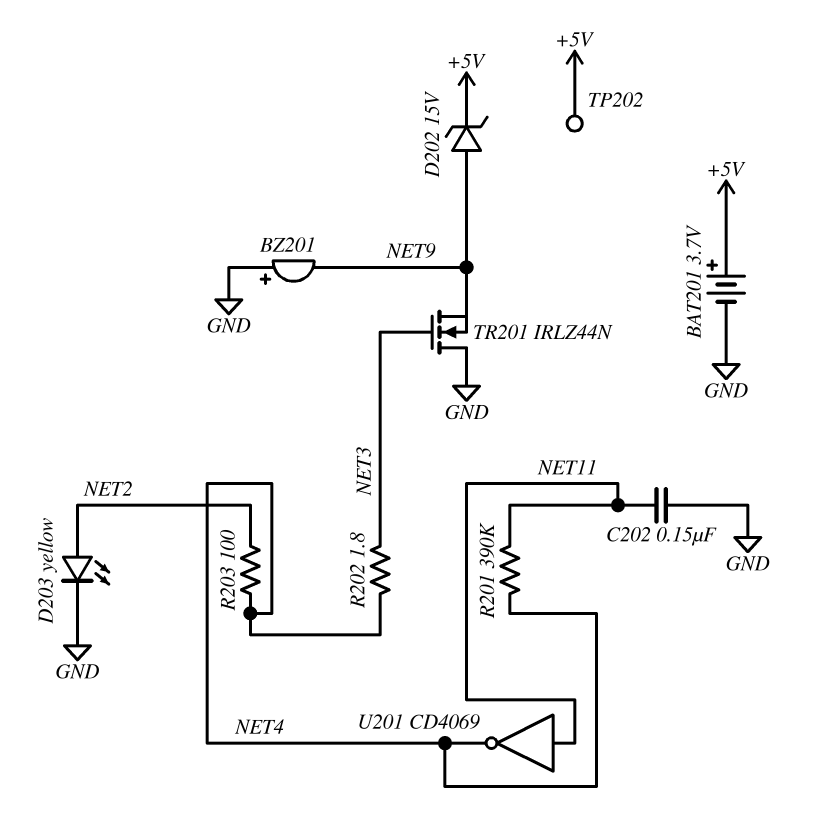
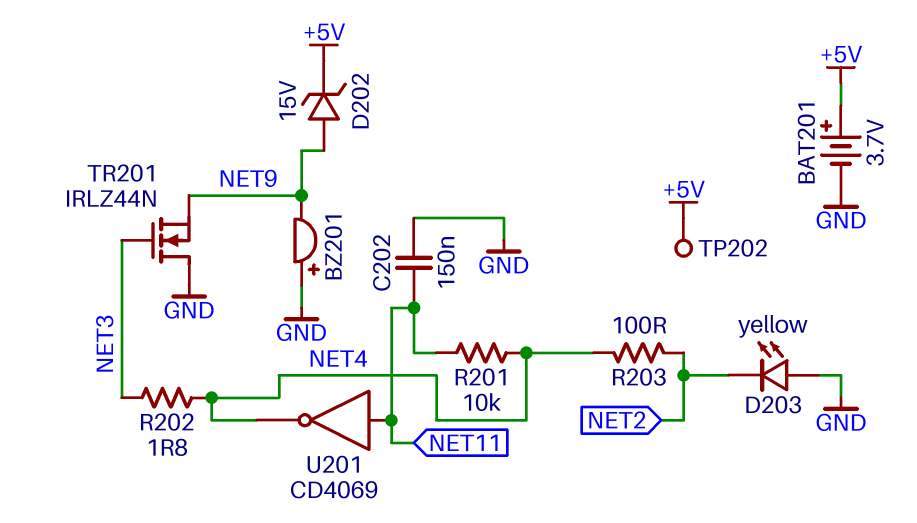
D203: LED yellow (A NET2, K GND) -> LED yellow (A GND, K NET2)
R201: 390k (NET4, NET11) -> 10k (NET4, NET11)

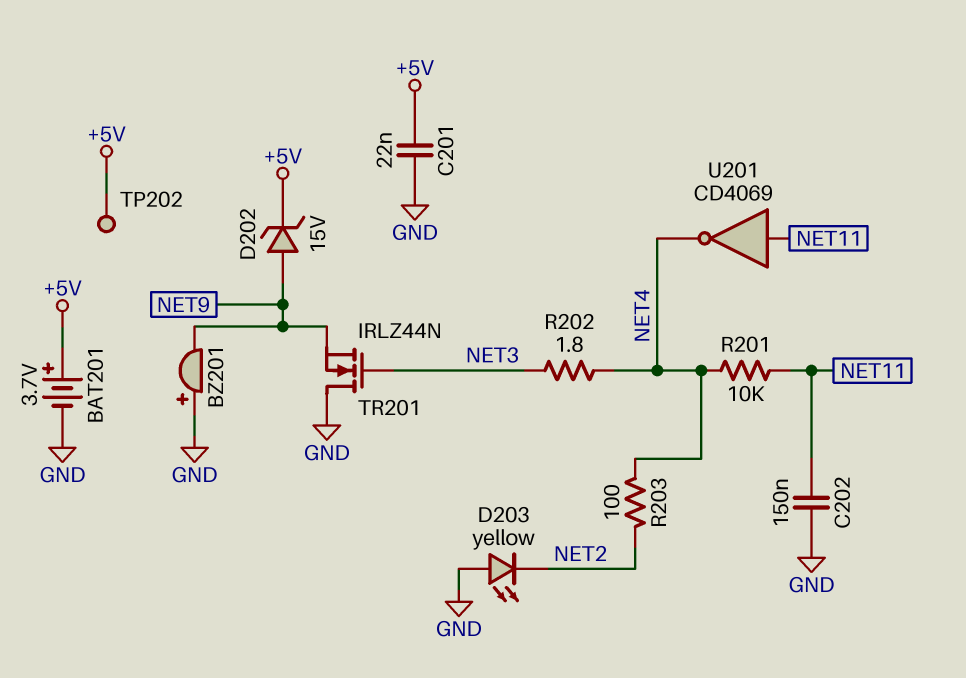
C201: none -> 22nF (+5V, GND)

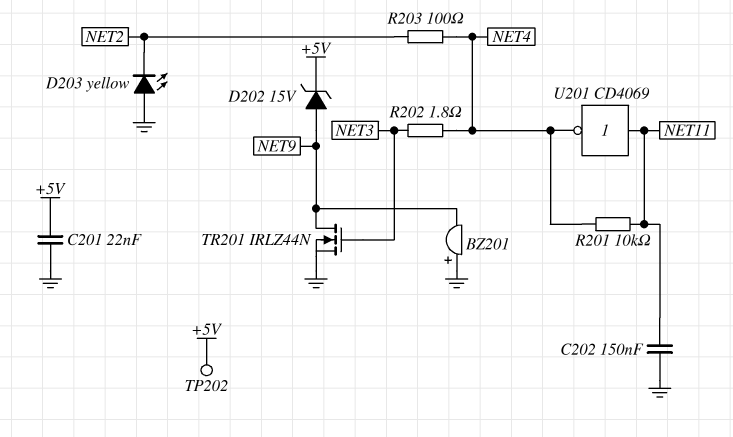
BAT201: 3.7V (plus +5V, minus GND) -> none
TR201: NMOS IRLZ44N (G NET3, D GND, S NET9) -> NMOS IRLZ44N (G NET3, D NET9, S GND)

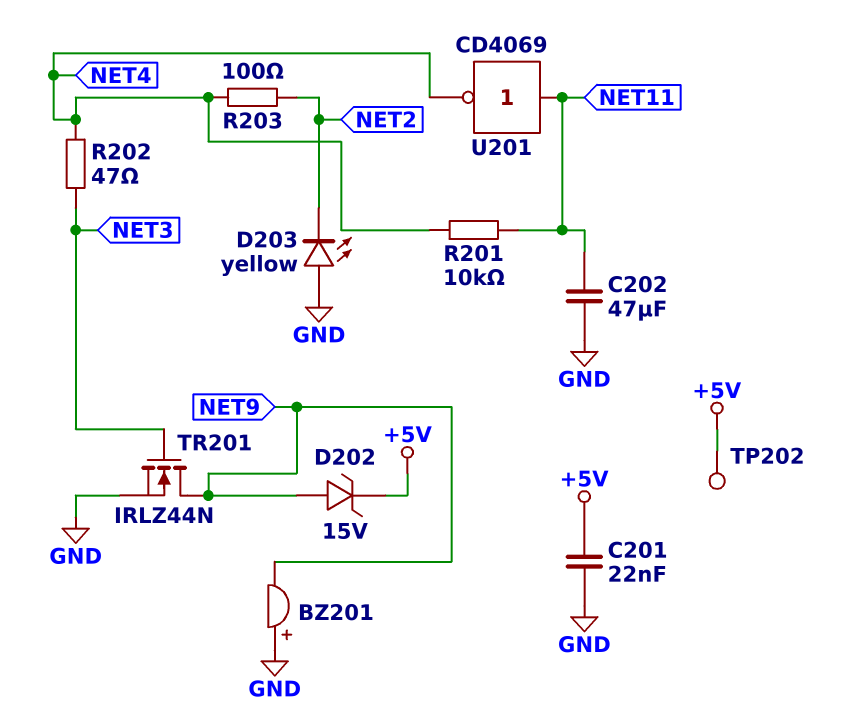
C202: 150nF (GND, NET11) -> 47uF (GND, NET11)
R202: 1.8 (NET3, NET4) -> 47 (NET3, NET4)

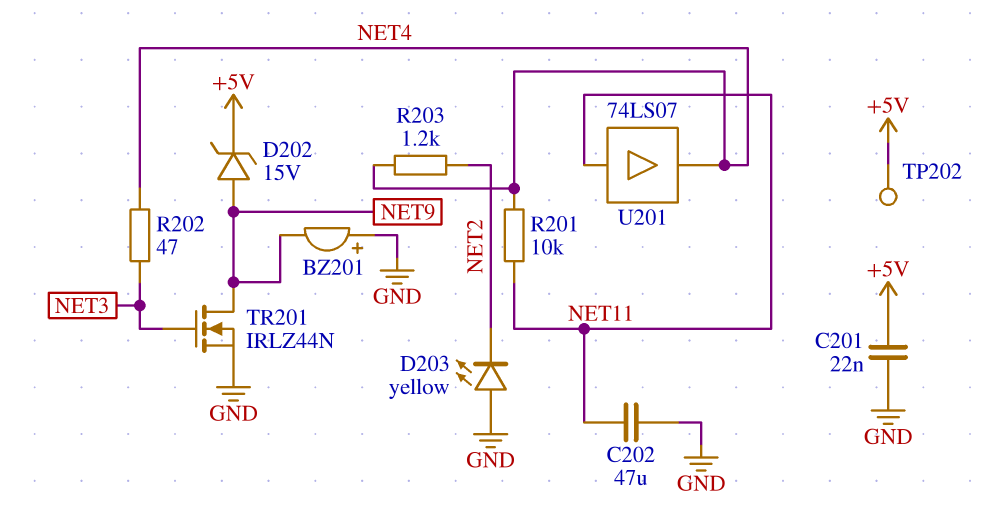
R203: 100 (NET2, NET4) -> 1.2k (NET2, NET4)
U201: NOT CD4069 (in NET11, out NET4) -> buffer 74LS07 (in NET11, out NET4)

